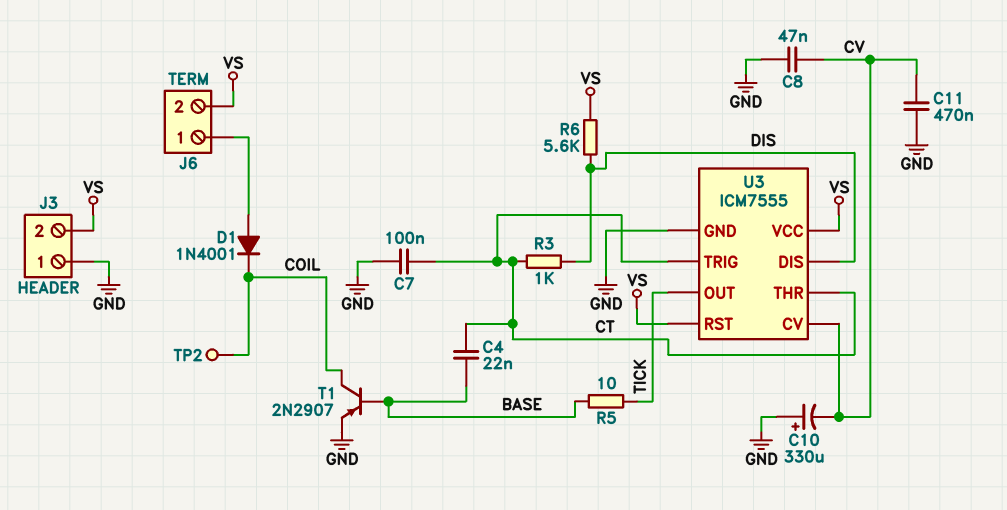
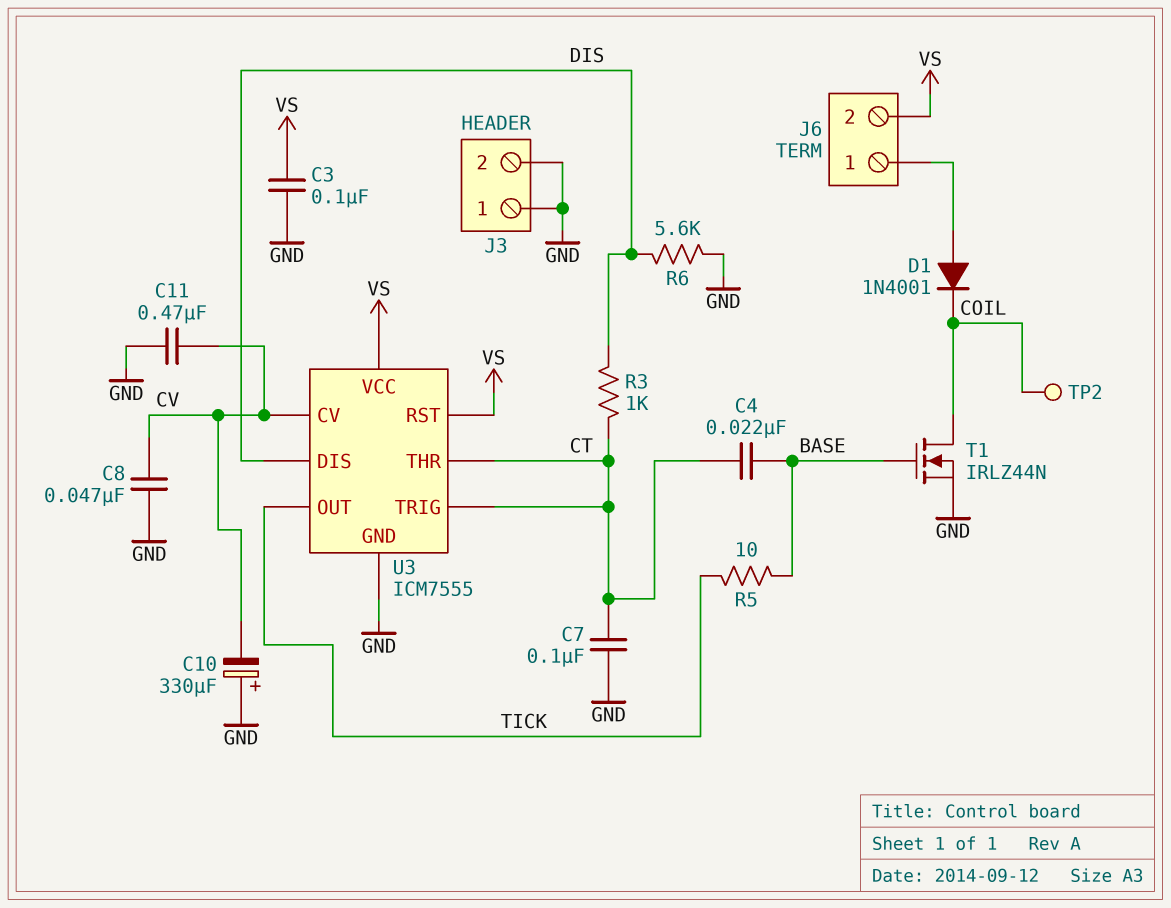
C3: none -> 100nF (GND, VS)
J3 pin 2: VS -> GND
R6: 5.6k (DIS, VS) -> 5.6k (DIS, GND)
T1: PNP 2N2907 (B BASE, C COIL, E GND) -> NMOS IRLZ44N (G BASE, D COIL, S GND)

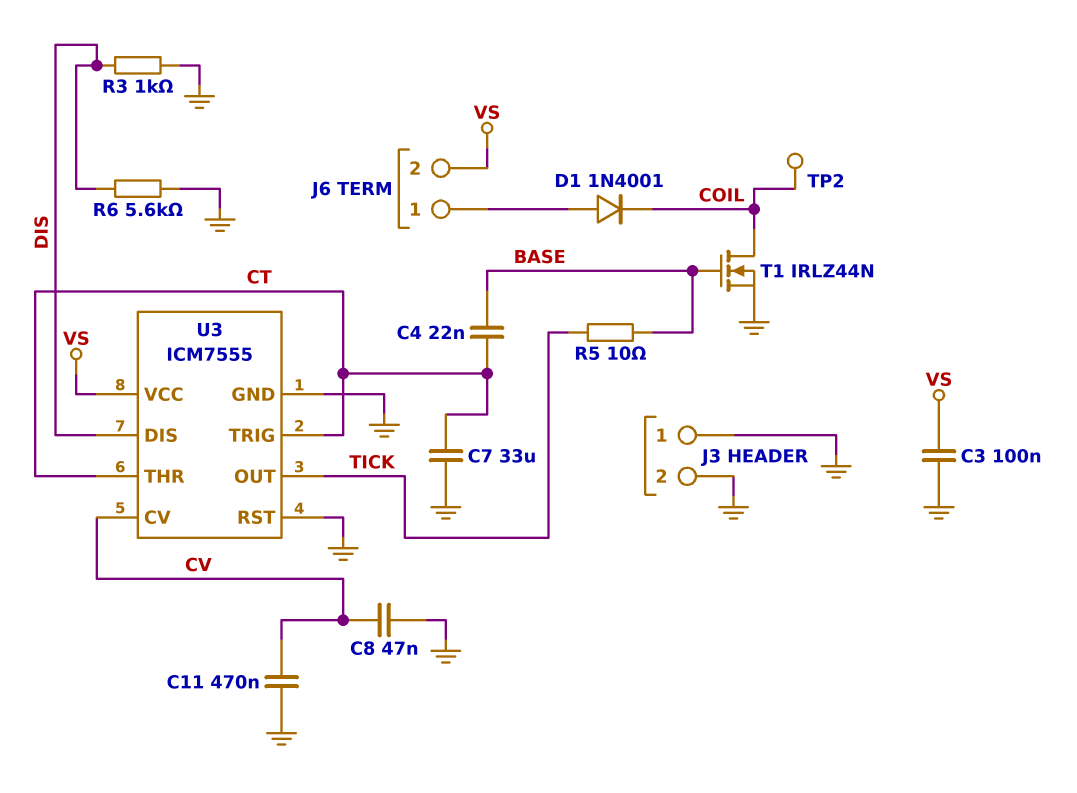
C7: 100nF (CT, GND) -> 33uF (CT, GND)
C10: 330uF (plus GND, minus CV) -> none
R3: 1k (CT, DIS) -> 1k (DIS, GND)
U3 pin RST: VS -> GND

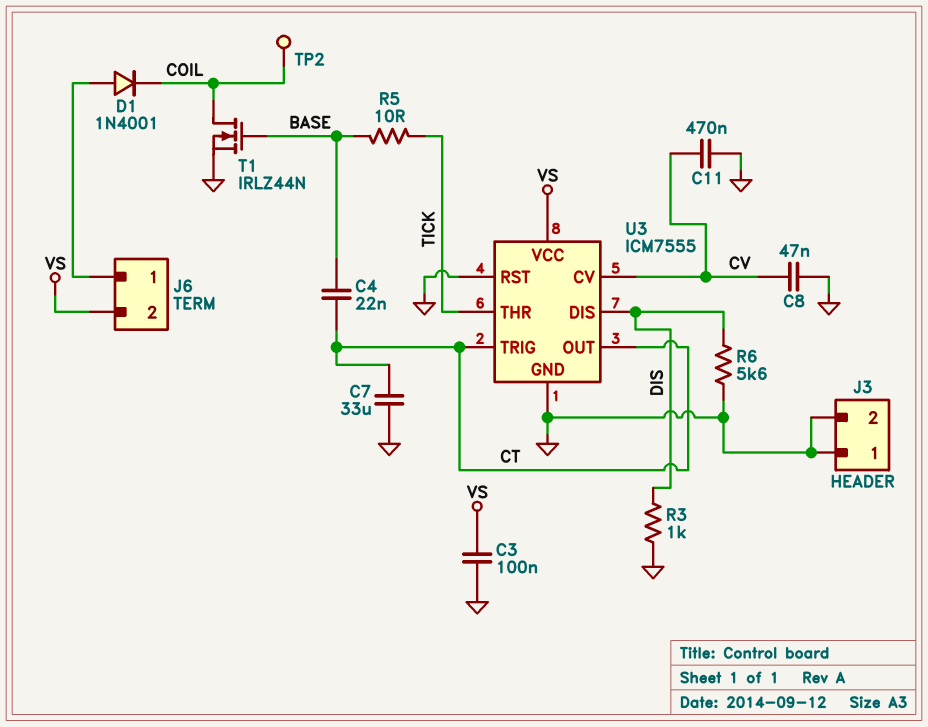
U3 pin OUT: TICK -> CT
U3 pin THR: CT -> TICK

